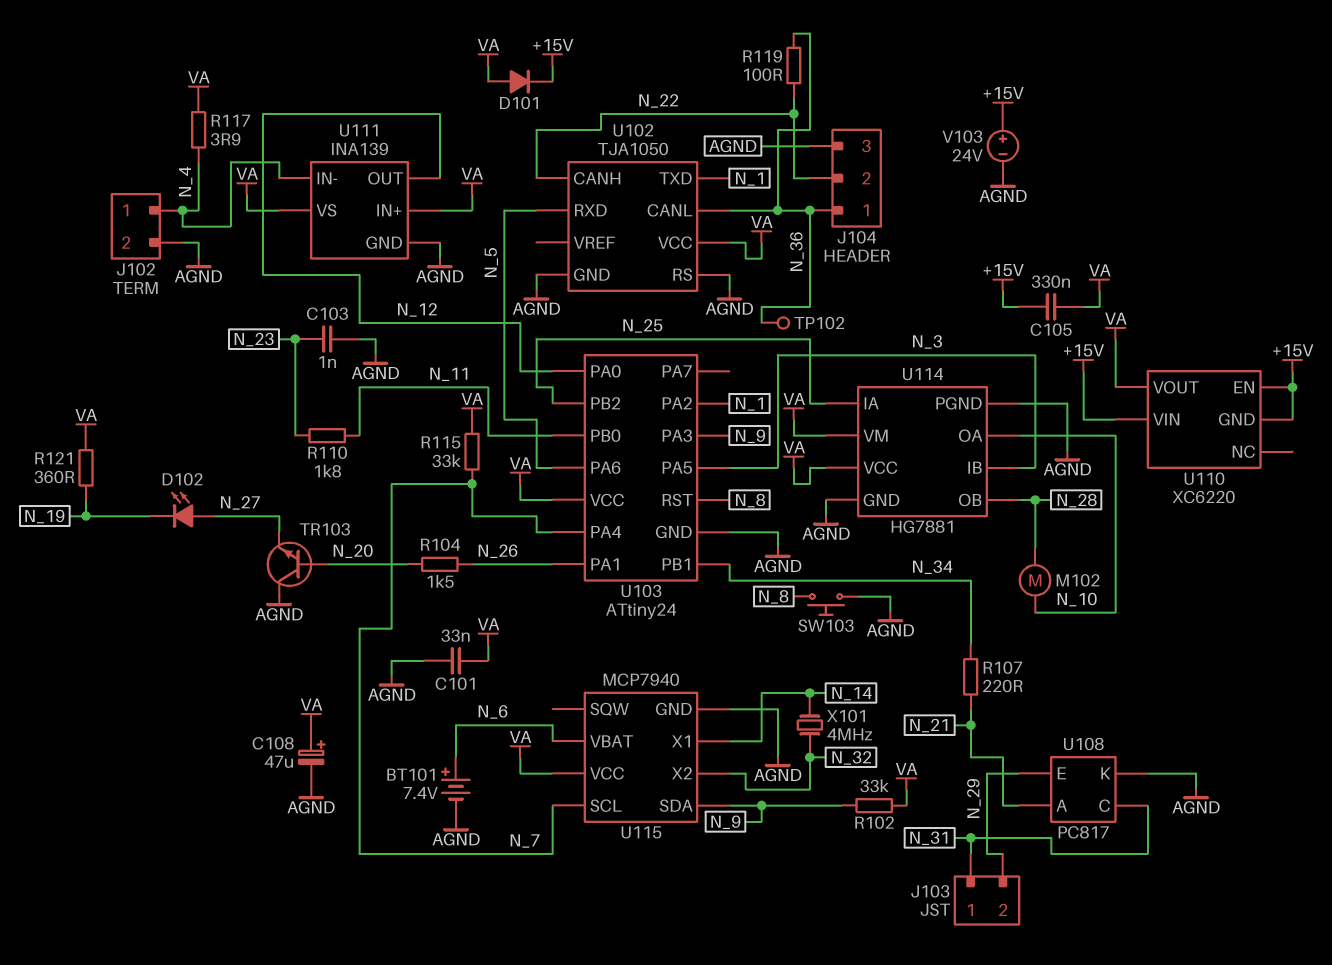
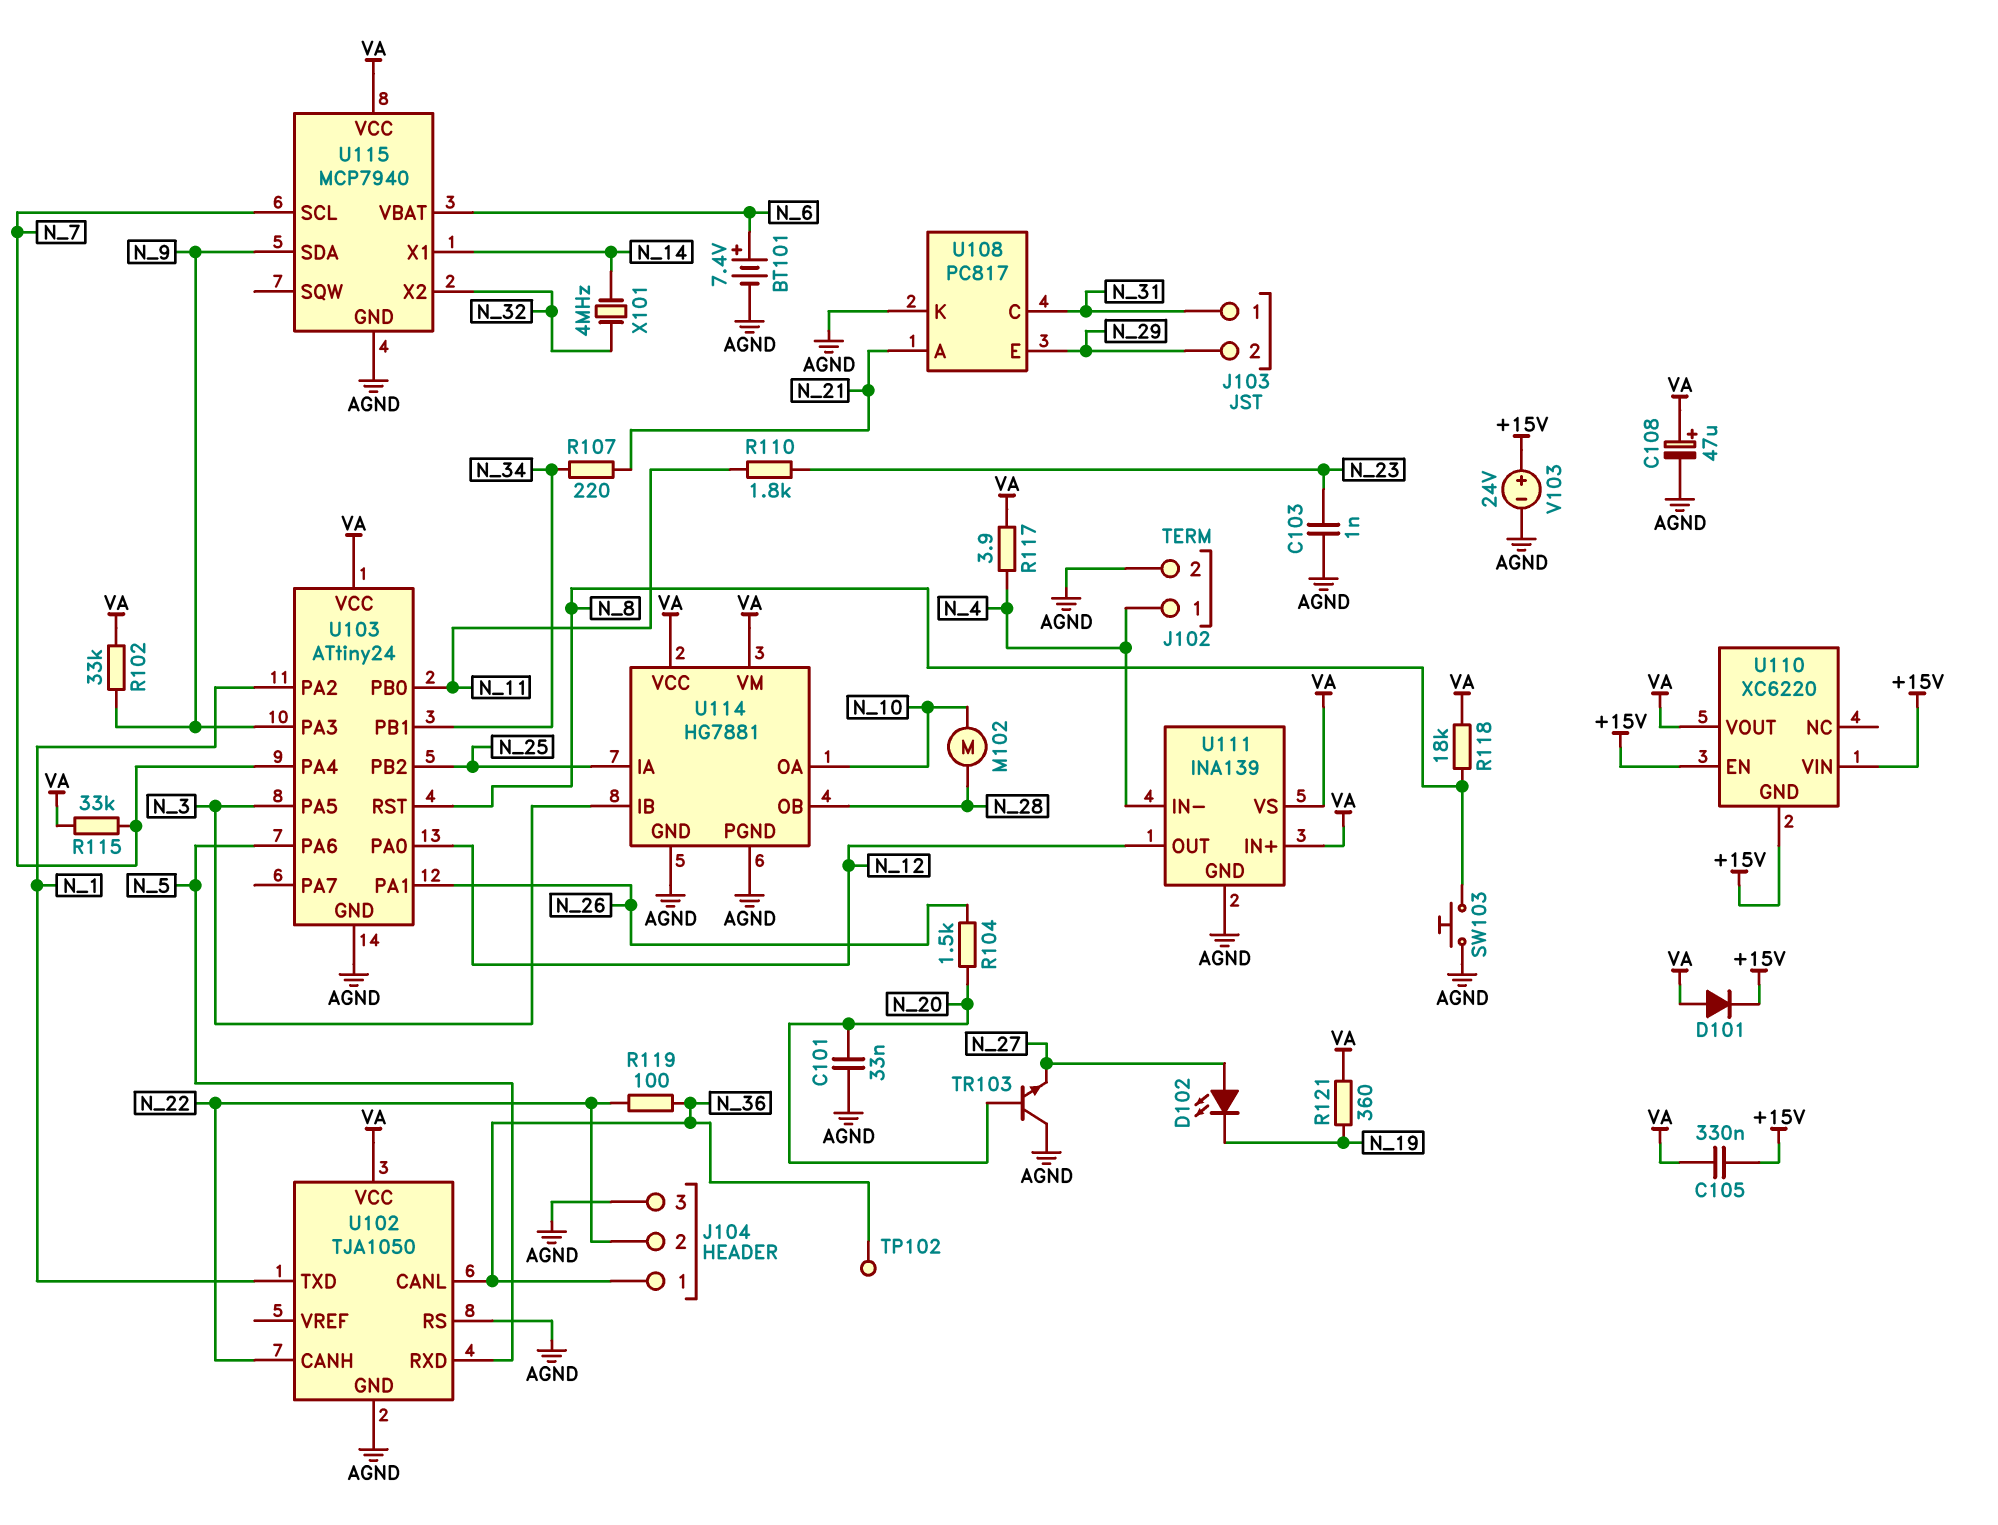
C101: 33nF (AGND, VA) -> 33nF (AGND, N_20)
R118: none -> 18k (N_8, VA)

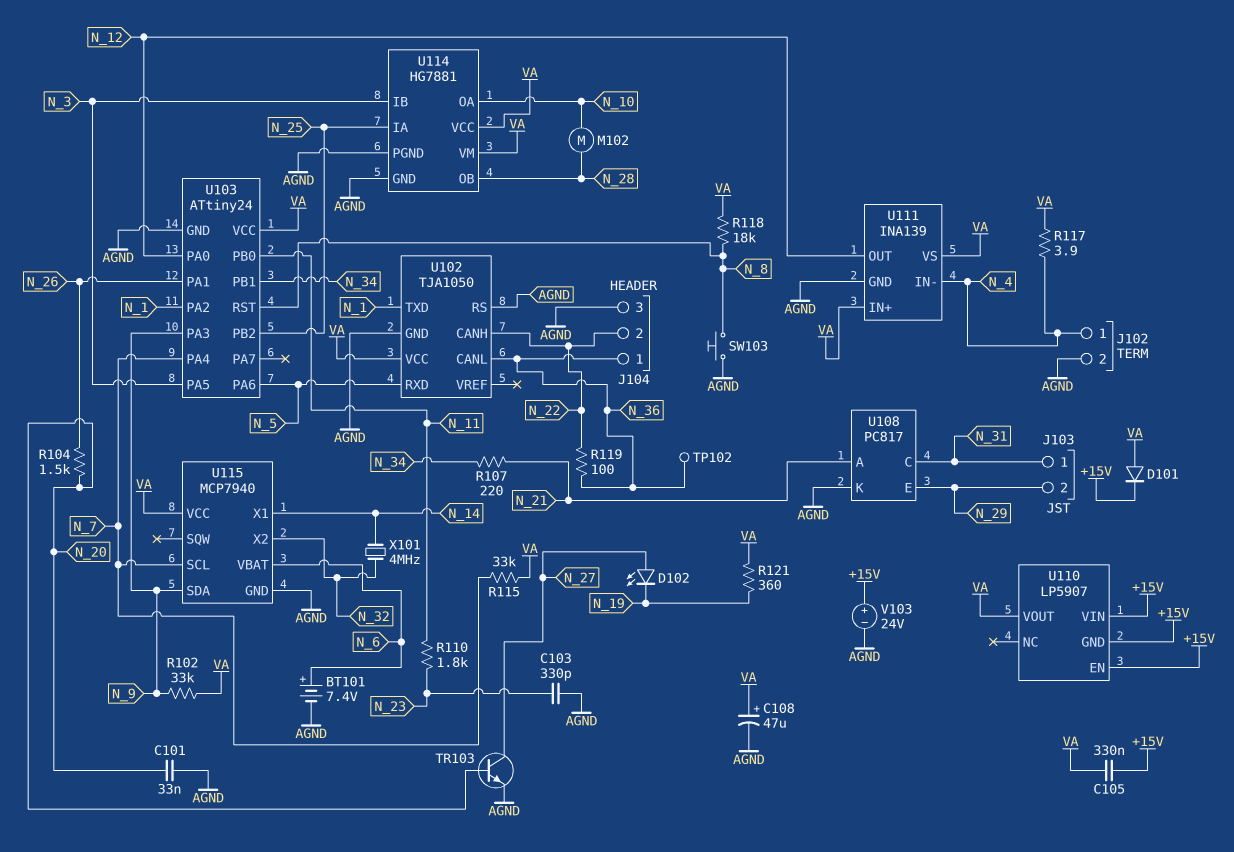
C103: 1nF (AGND, N_23) -> 330pF (AGND, N_23)
TR103: NPN (B N_20, C AGND, E N_27) -> NPN (B N_20, C N_27, E AGND)
U110: XC6220 -> LP5907

